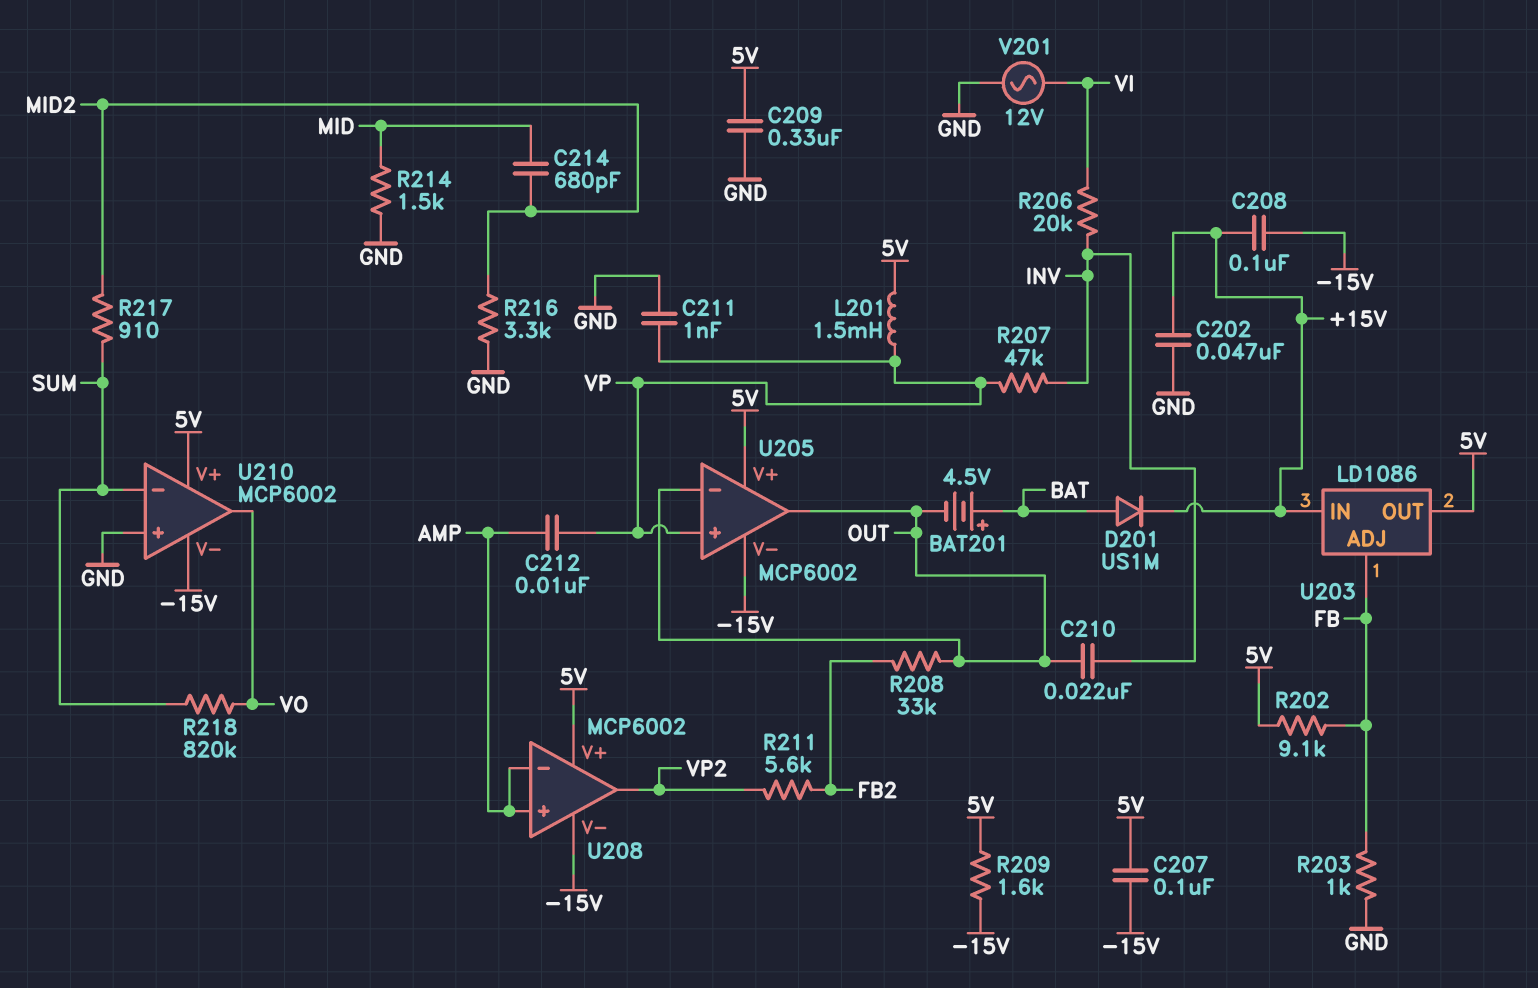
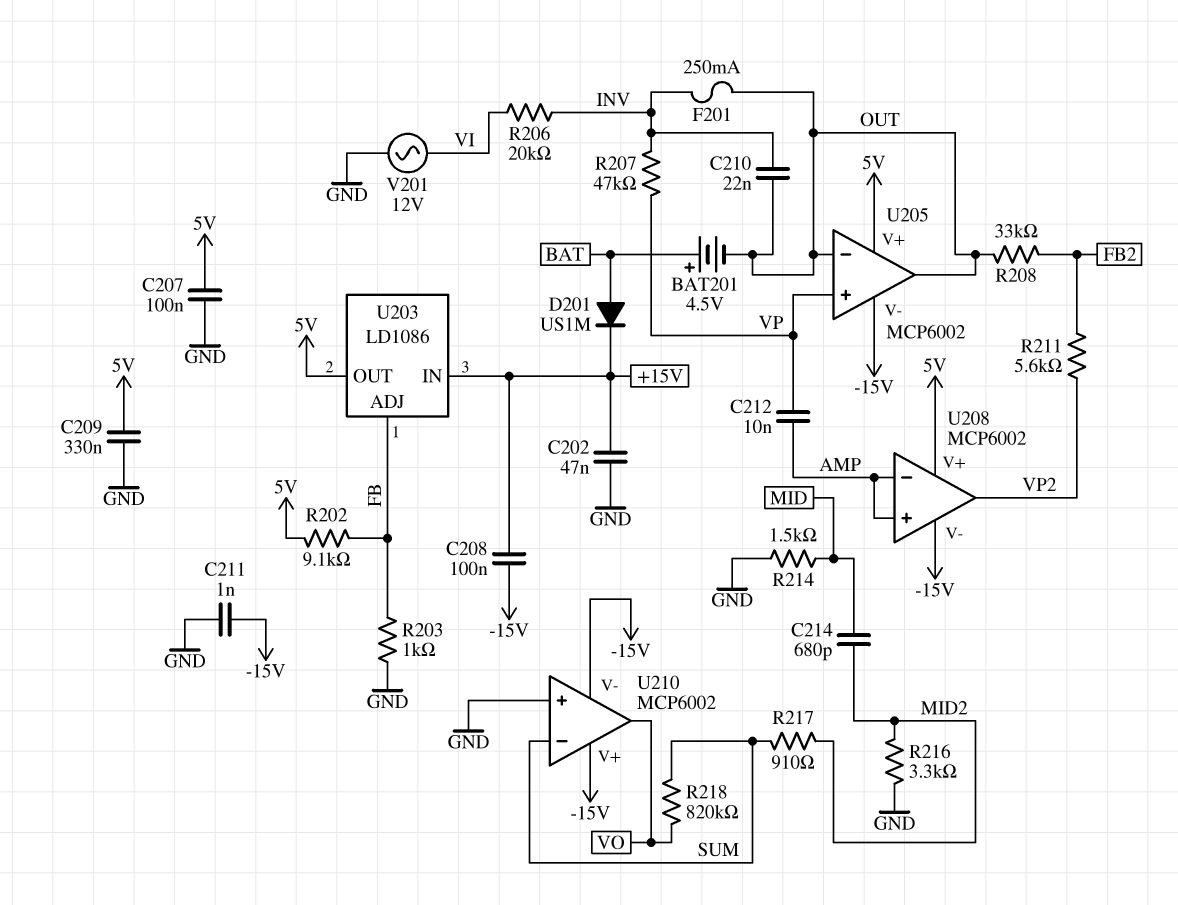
C207: 100nF (-15V, 5V) -> 100nF (5V, GND)
C211: 1nF (GND, VP) -> 1nF (-15V, GND)
F201: none -> 250mA (INV, OUT)
L201: 1.5mH (5V, VP) -> none
R209: 1.6k (-15V, 5V) -> none
U210 pin V+: 5V -> -15V

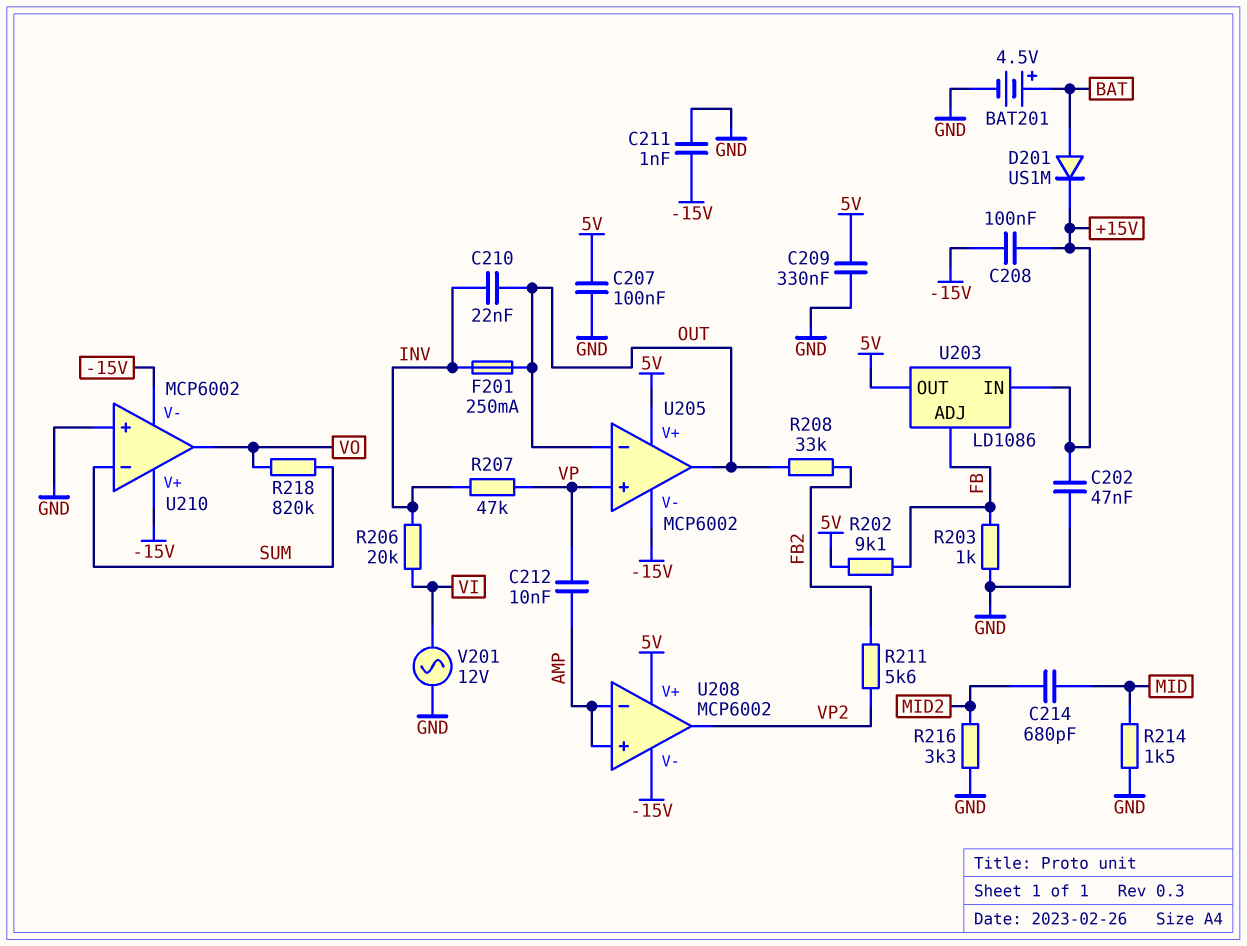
BAT201: 4.5V (plus BAT, minus OUT) -> 4.5V (plus BAT, minus GND)
R217: 910 (MID2, SUM) -> none

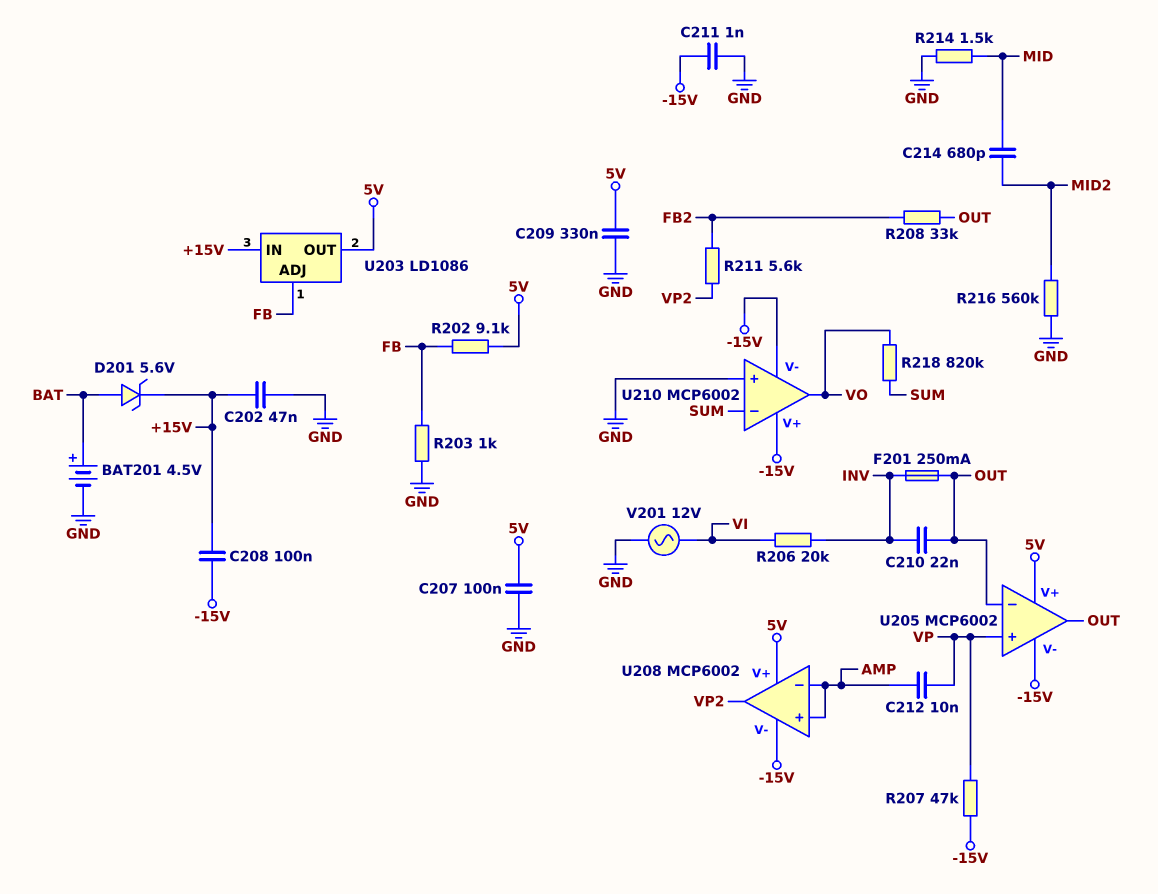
D201: diode US1M (A BAT, K +15V) -> zener 5.6V (A BAT, K +15V)
R207: 47k (INV, VP) -> 47k (-15V, VP)
R216: 3.3k (GND, MID2) -> 560k (GND, MID2)

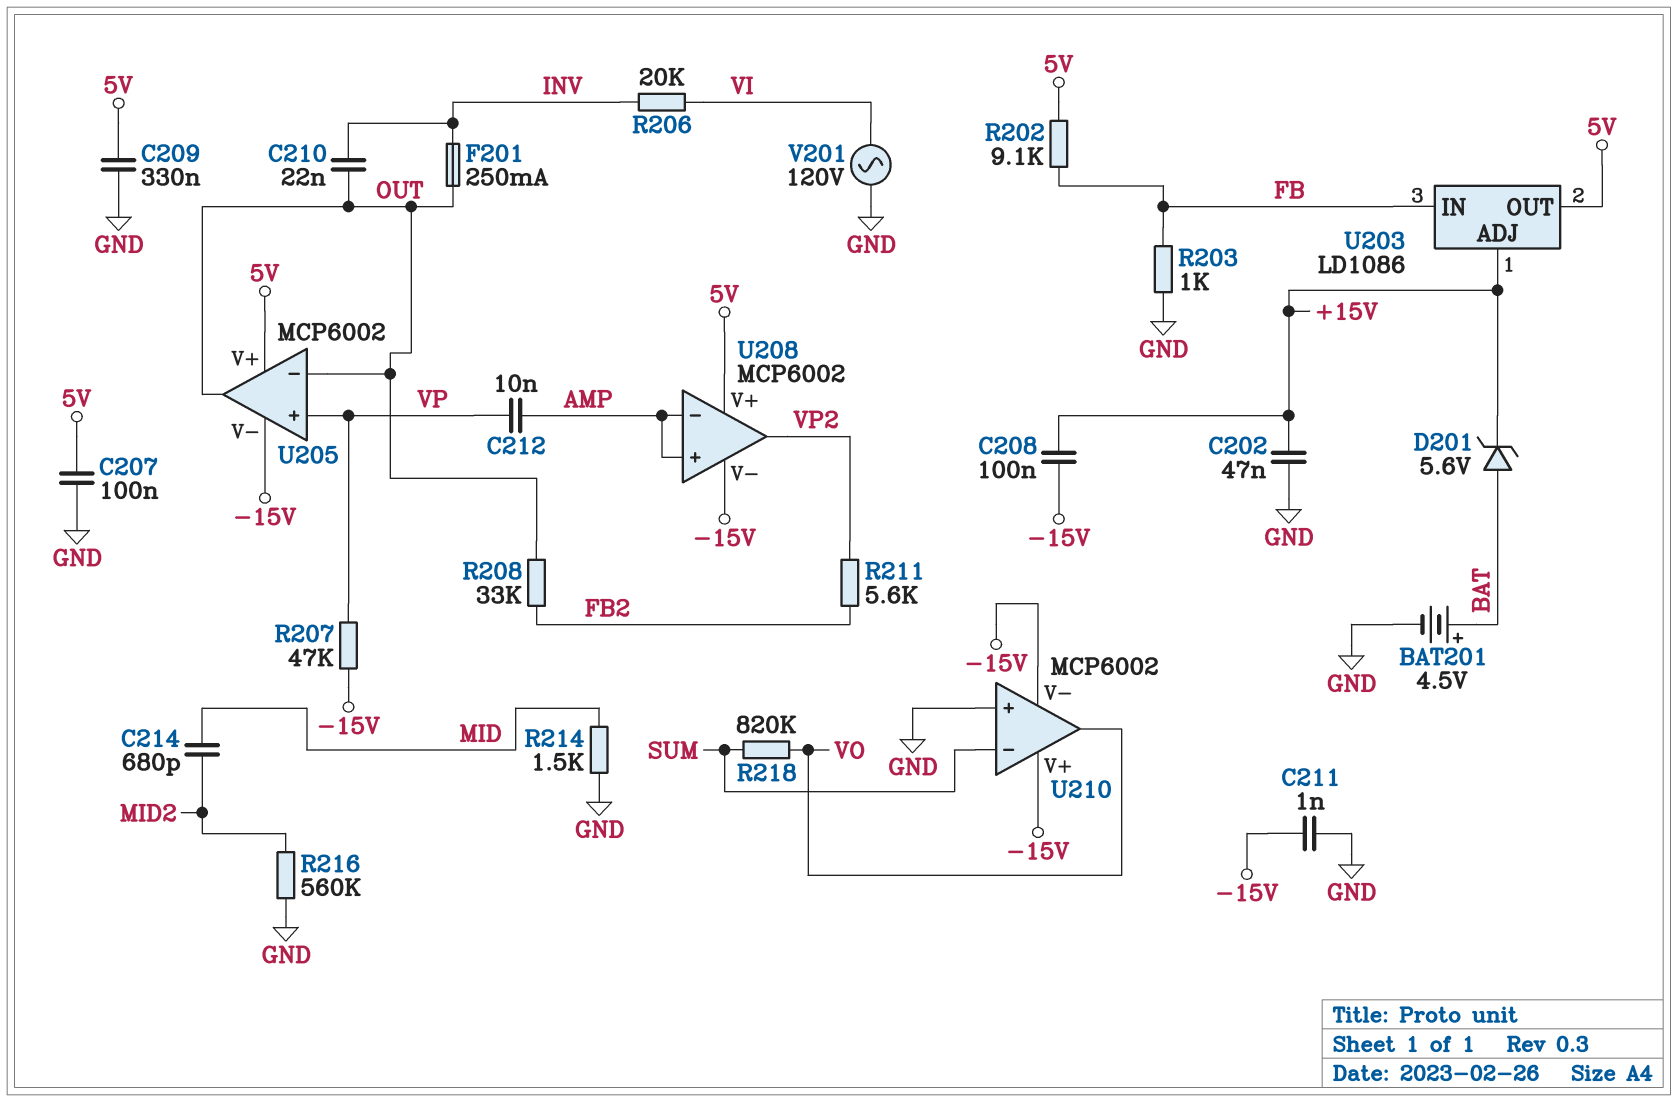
U203 pin ADJ: FB -> +15V
U203 pin IN: +15V -> FB
V201: AC 12V (GND, VI) -> AC 120V (GND, VI)

